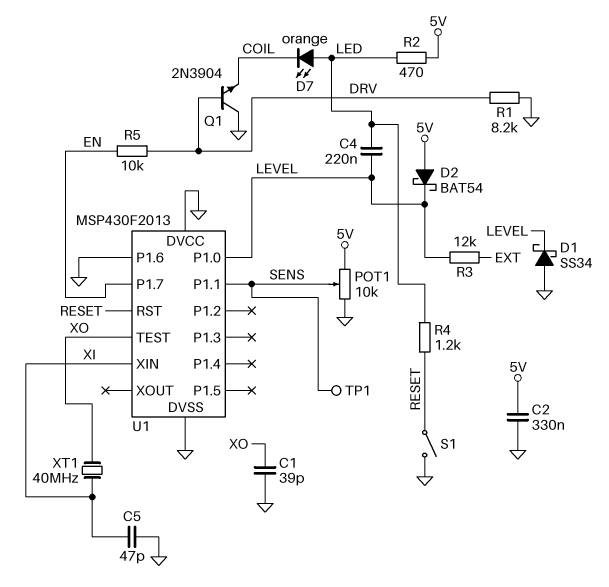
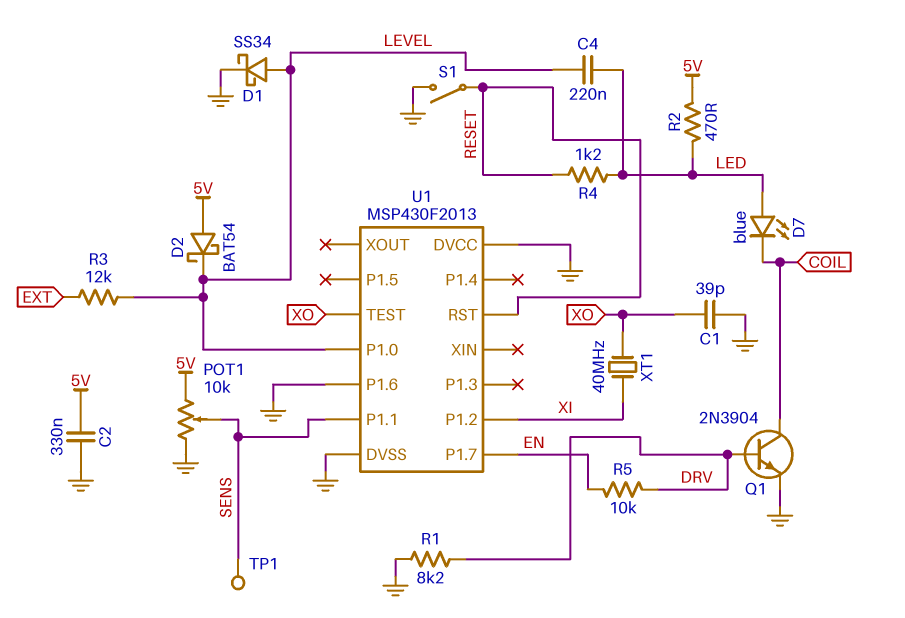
C5: 47pF (GND, XI) -> none
D1: schottky SS34 (A GND, K LEVEL) -> schottky SS34 (A LEVEL, K GND)
D7: LED orange (A LED, K COIL) -> LED blue (A LED, K COIL)
Q1: NPN 2N3904 (B DRV, C GND, E COIL) -> NPN 2N3904 (B DRV, C COIL, E GND)
U1 pin P1.2: none -> XI
U1 pin XIN: XI -> none

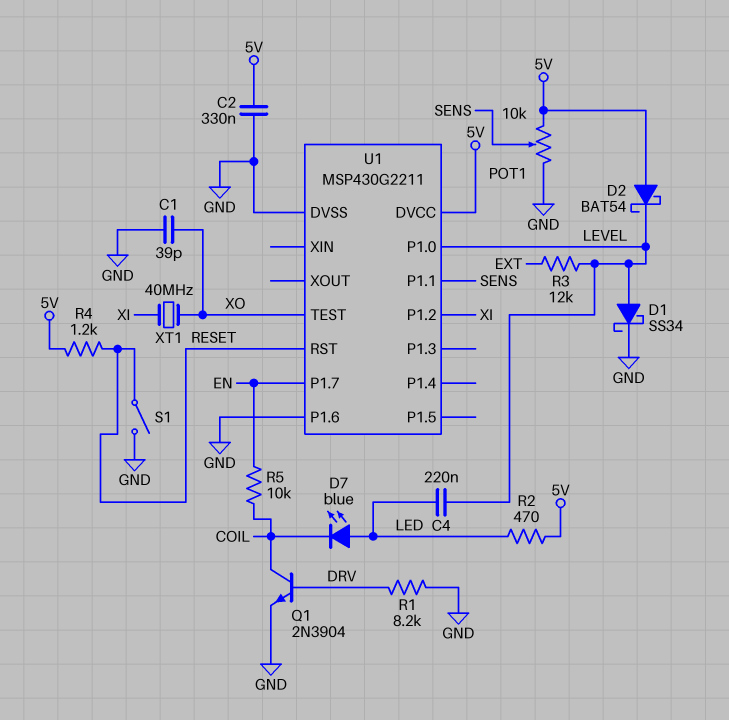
R4: 1.2k (LED, RESET) -> 1.2k (5V, RESET)
R5: 10k (DRV, EN) -> 10k (COIL, EN)
TP1: test point (SENS) -> none
U1: MSP430F2013 -> MSP430G2211
U1 pin DVCC: GND -> 5V

